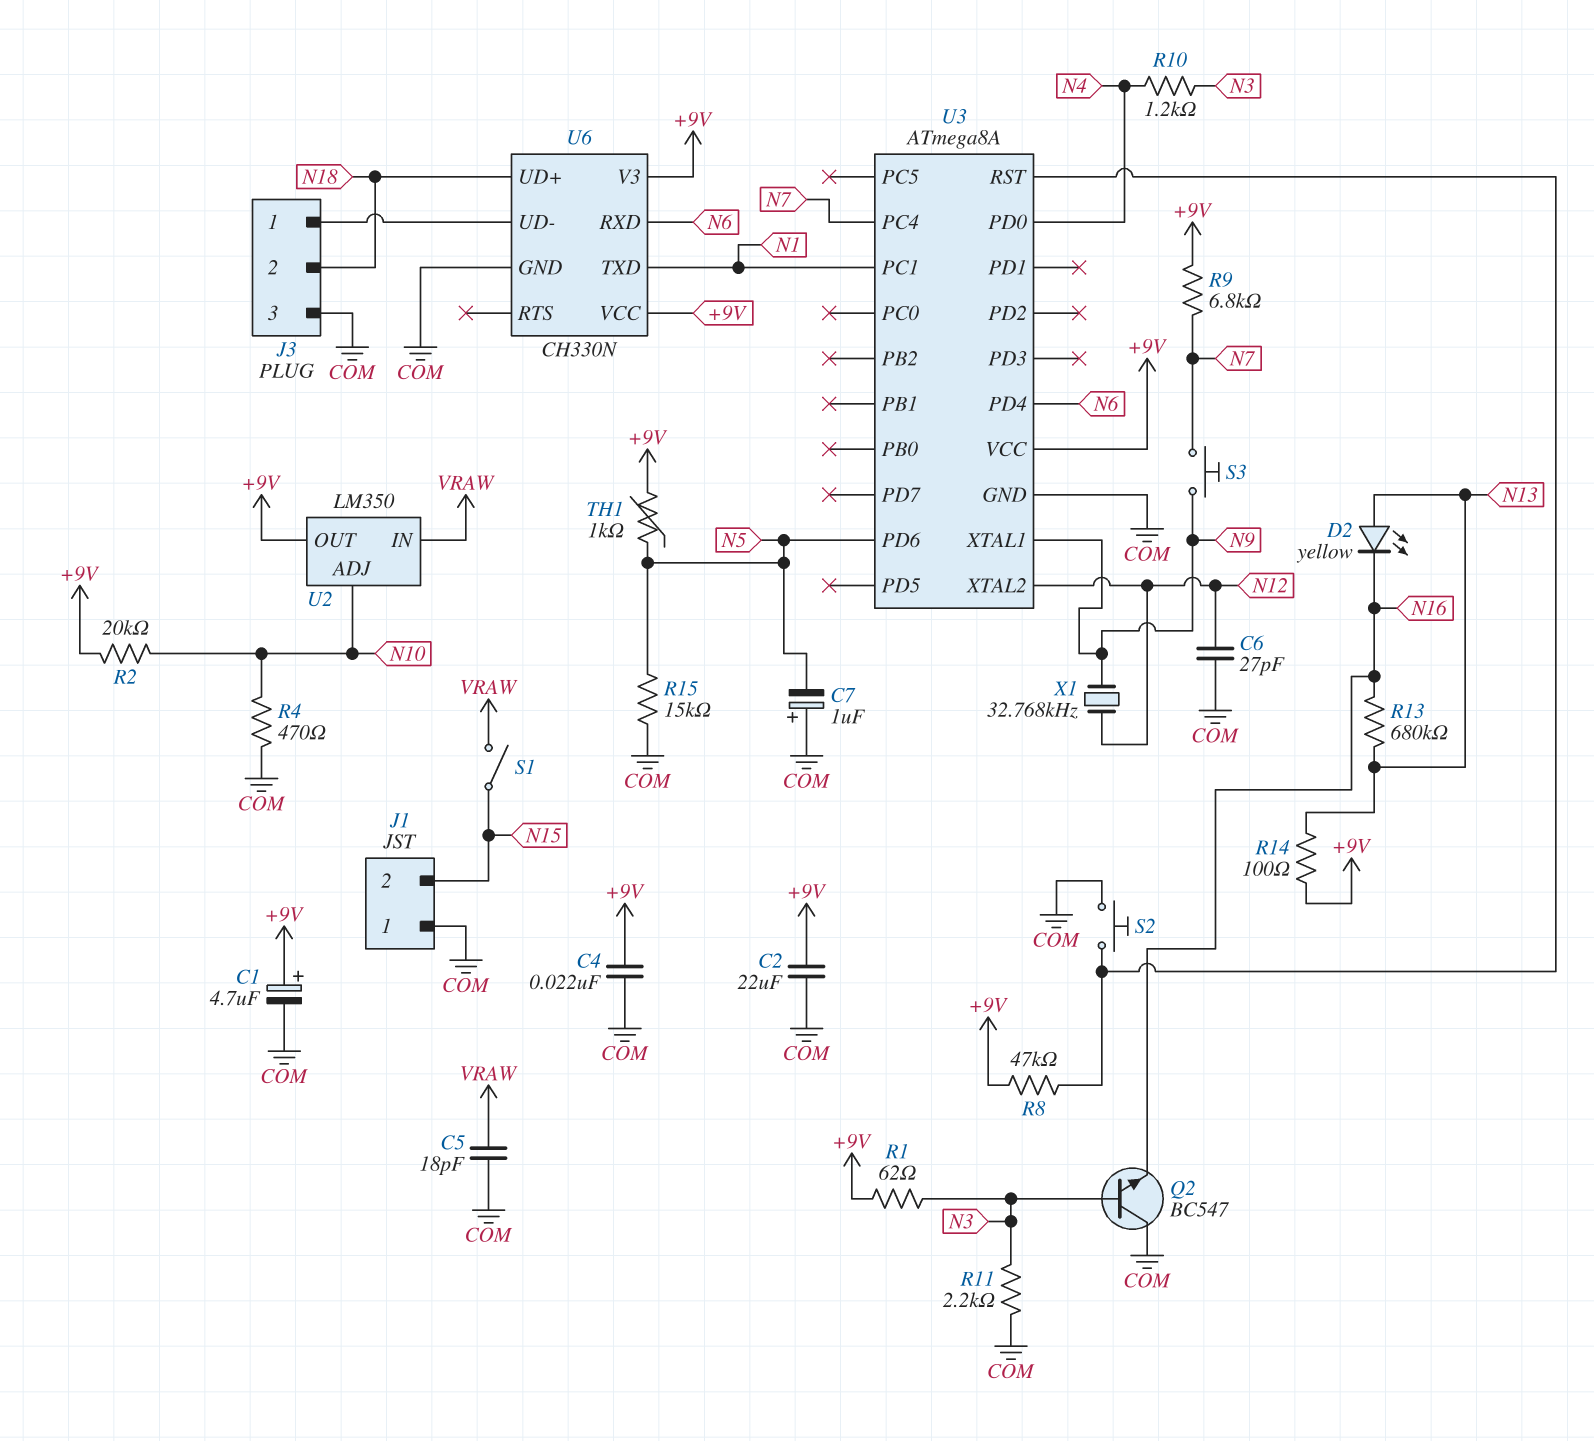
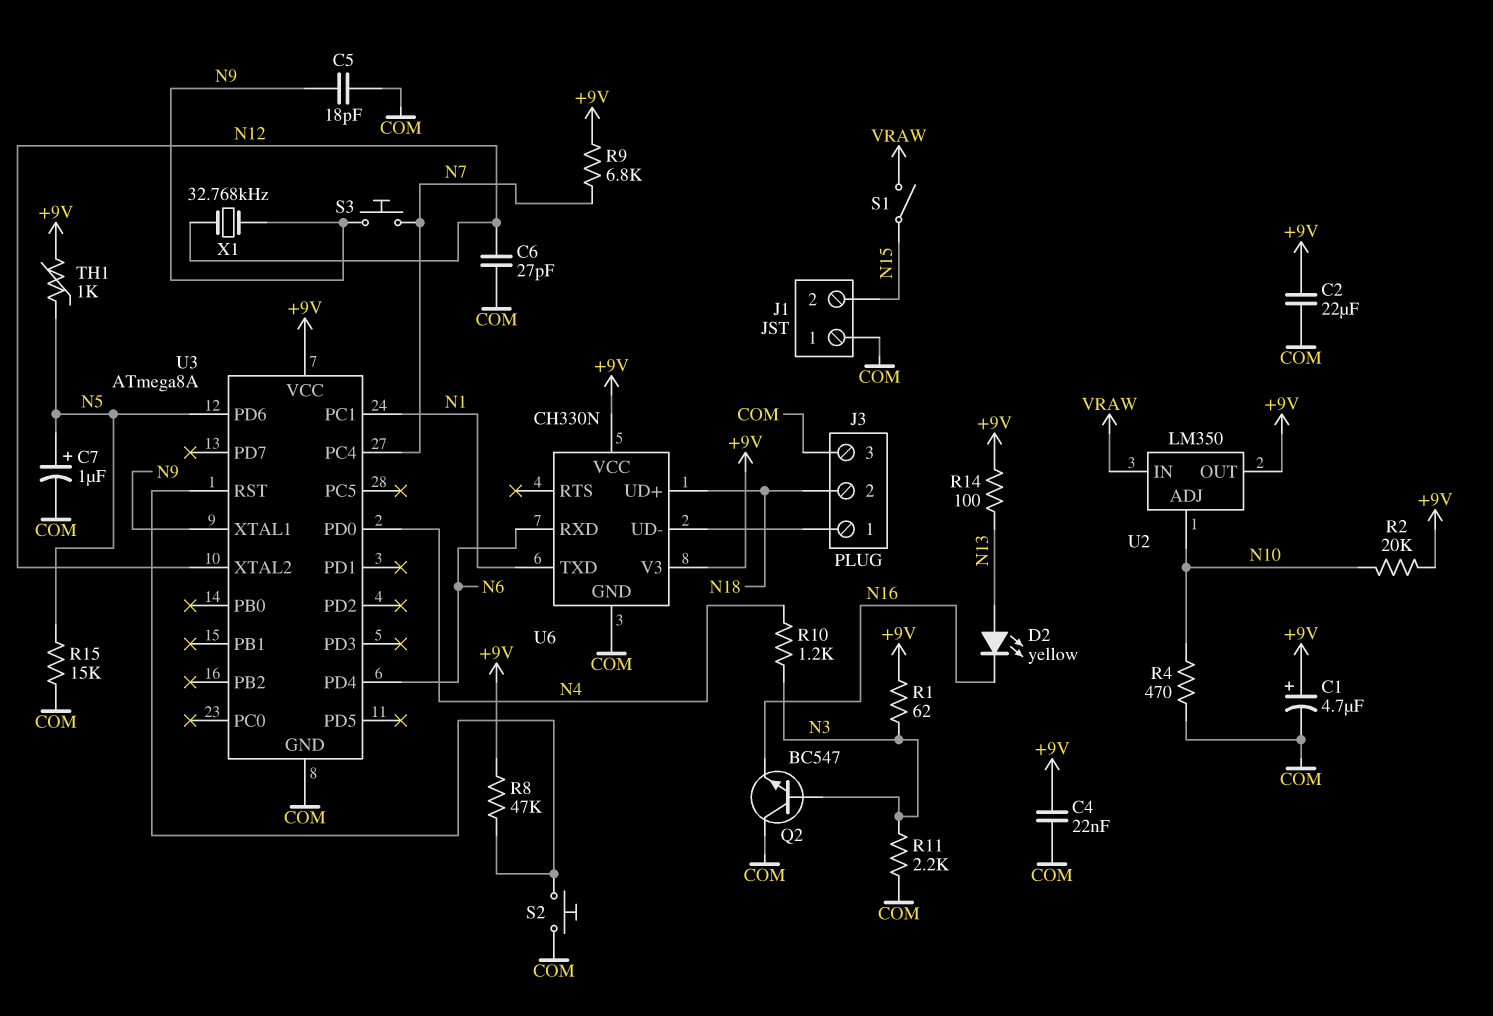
C5: 18pF (COM, VRAW) -> 18pF (COM, N9)
C7: 1uF (plus COM, minus N5) -> 1uF (plus N5, minus COM)
R13: 680k (N13, N16) -> none

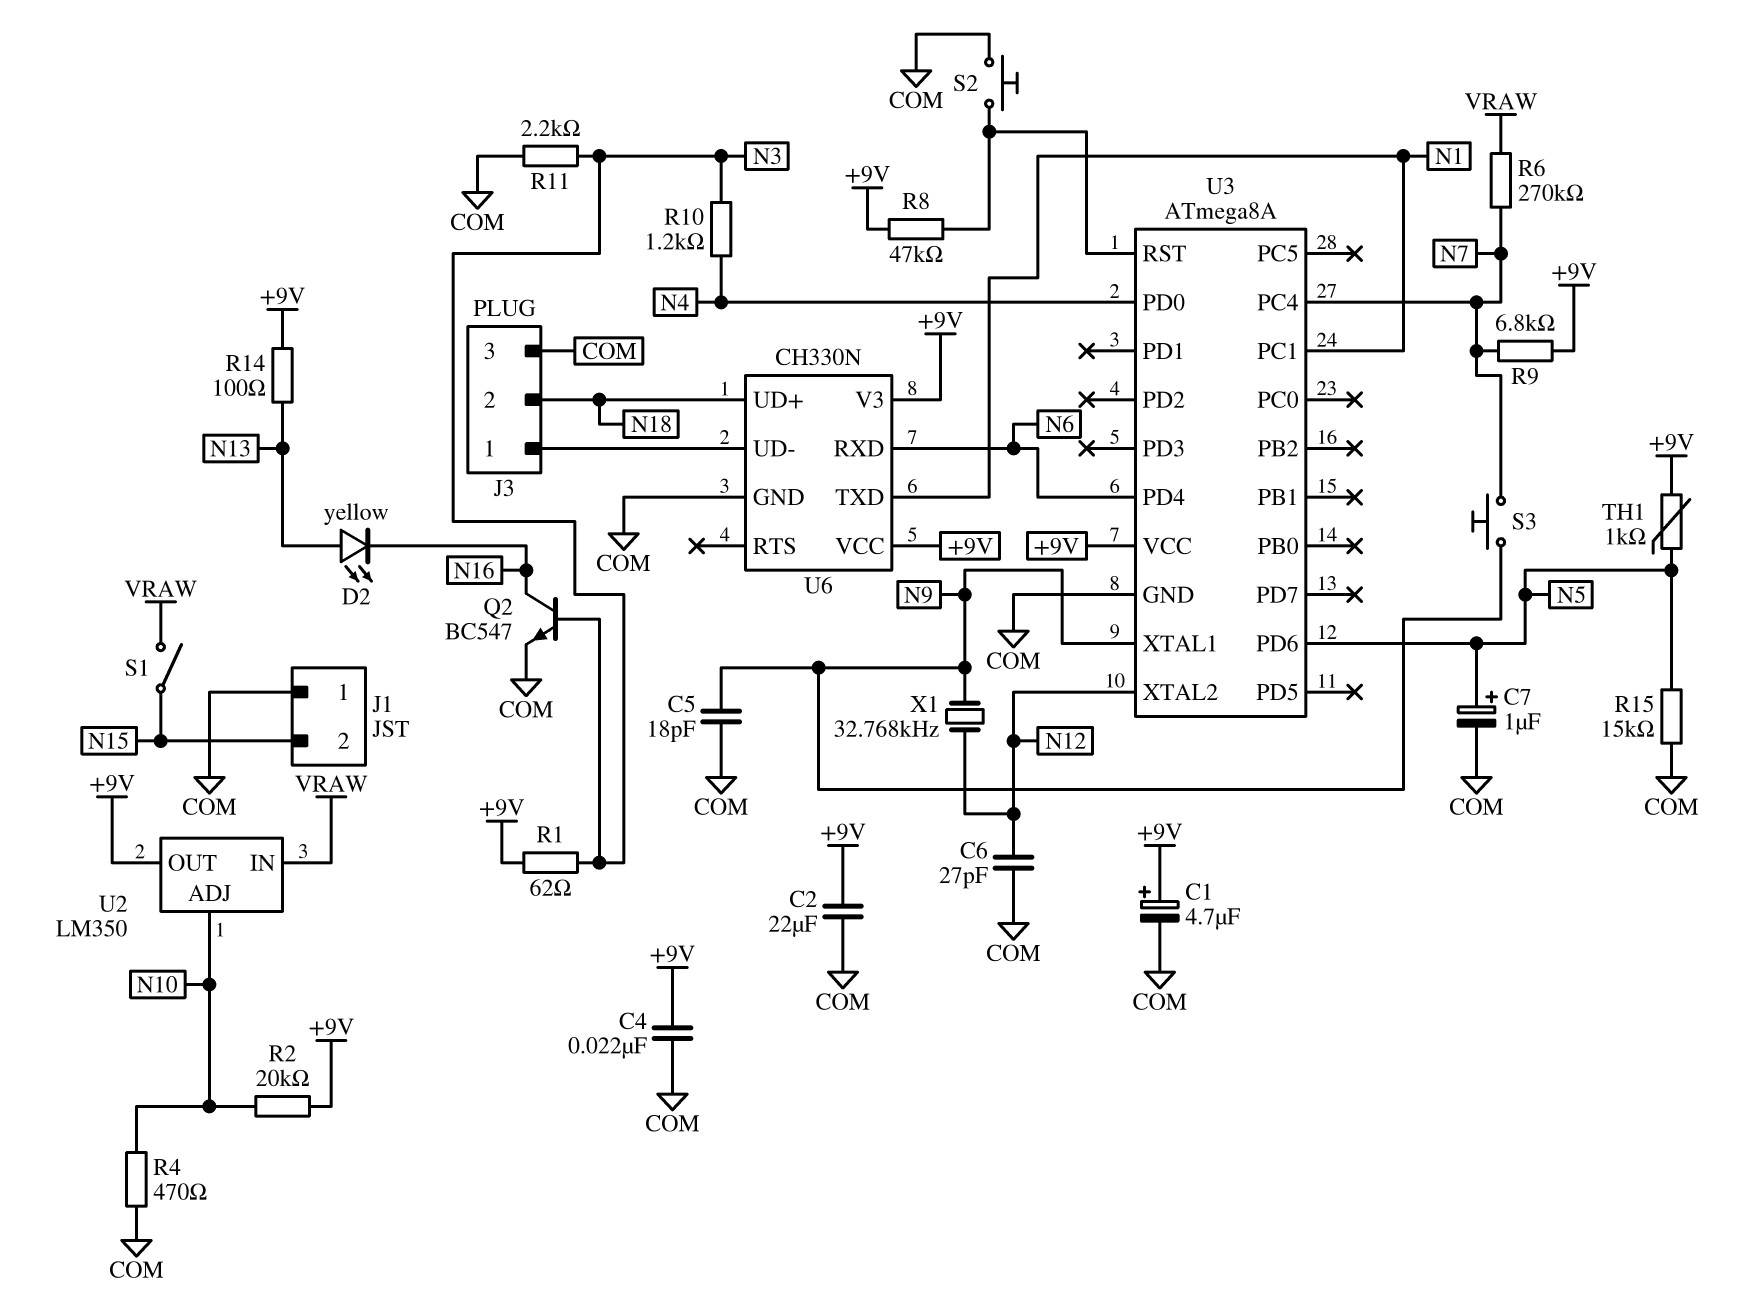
Q2: NPN BC547 (B N3, C COM, E N16) -> NPN BC547 (B N3, C N16, E COM)
R6: none -> 270k (N7, VRAW)

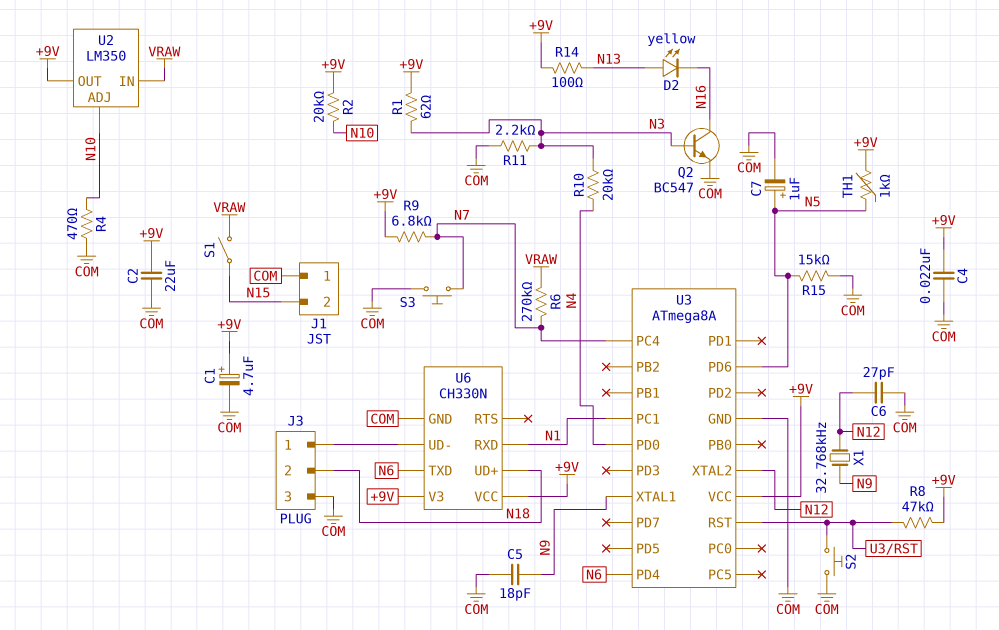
R10: 1.2k (N3, N4) -> 20k (N3, N4)
S3: button (N7, N9) -> button (COM, N7)
U6 pin RXD: N6 -> N1
U6 pin TXD: N1 -> N6

